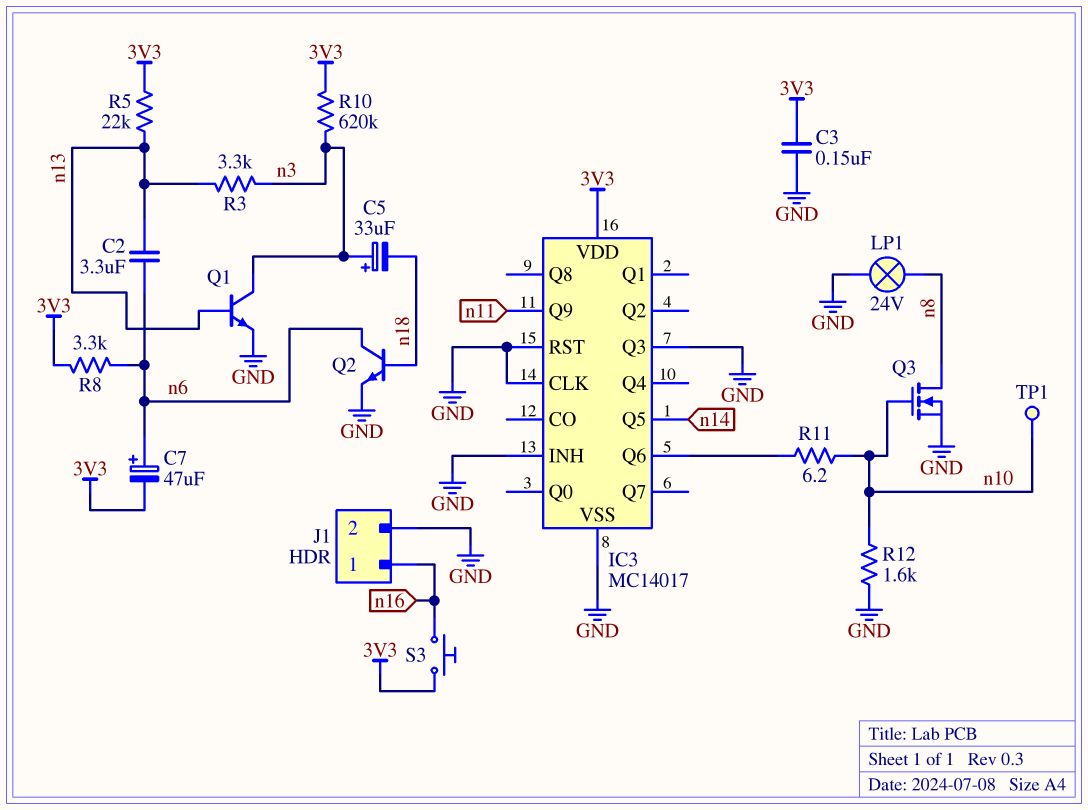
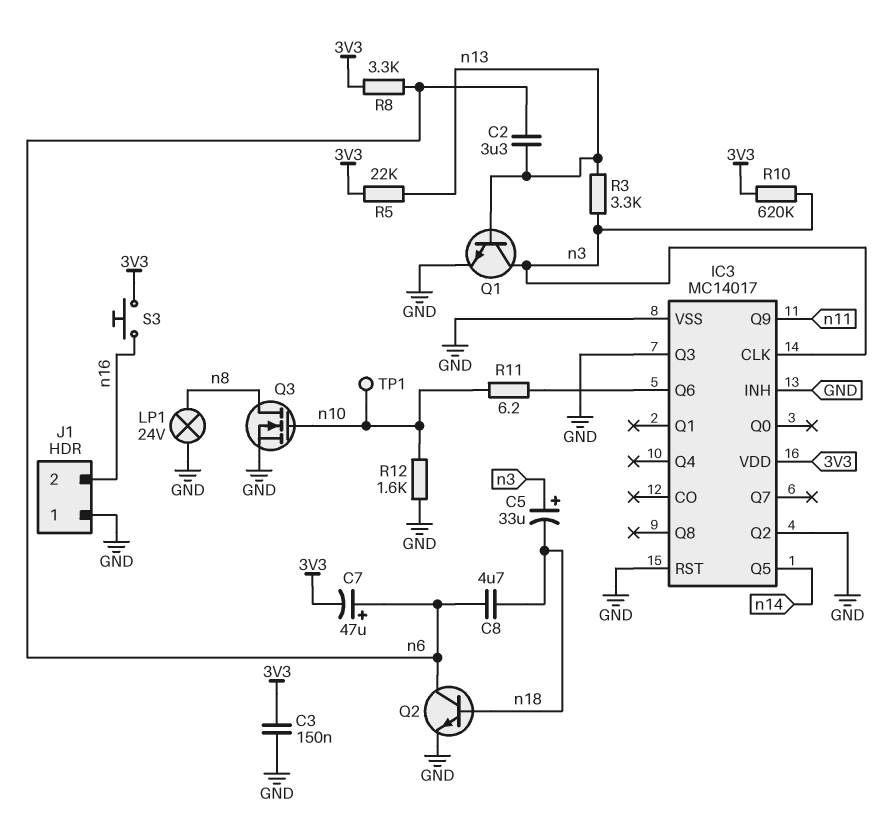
C8: none -> 4.7uF (n6, n18)
IC3 pin CLK: GND -> n3
IC3 pin Q2: none -> GND
J1 pin 1: n16 -> GND
J1 pin 2: GND -> n16

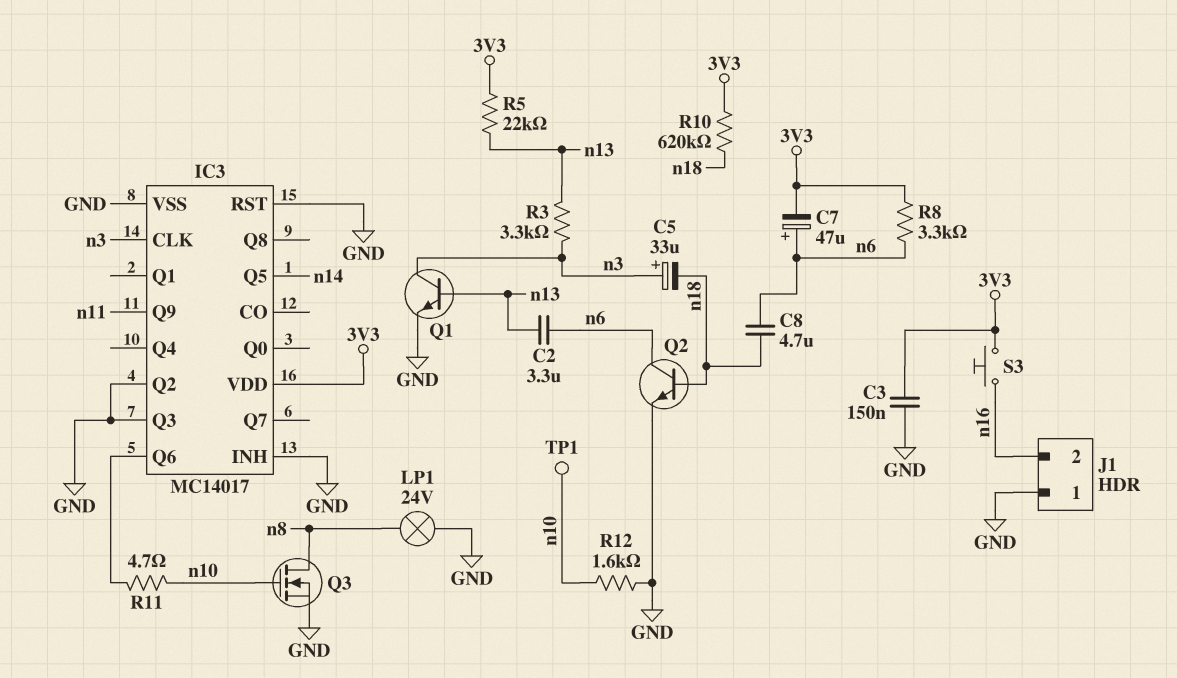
R10: 620k (3V3, n3) -> 620k (3V3, n18)
R11: 6.2 (IC3/Q6, n10) -> 4.7 (IC3/Q6, n10)

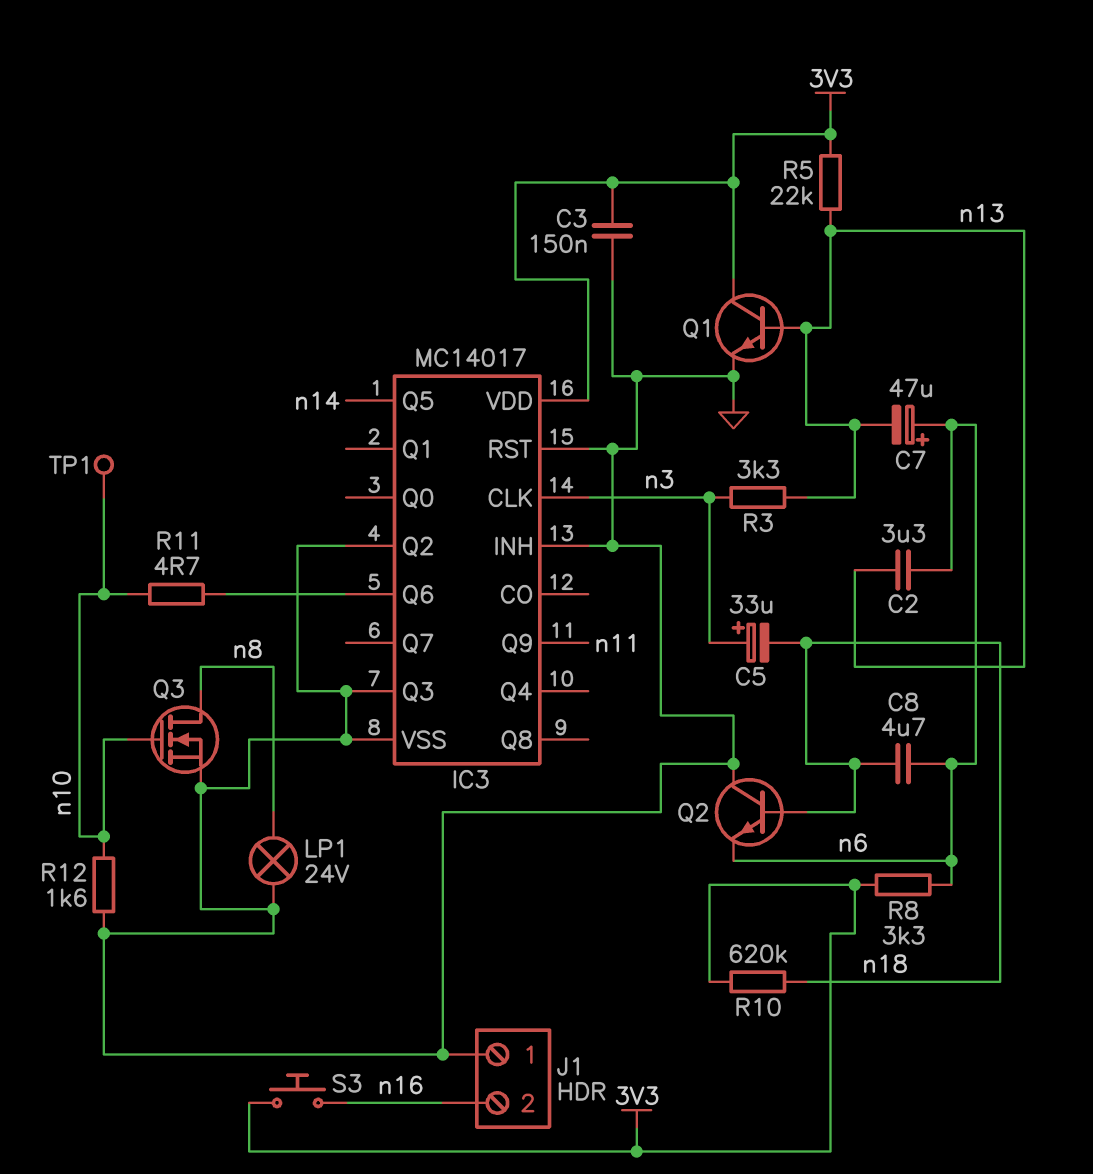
C7: 47uF (plus n6, minus 3V3) -> 47uF (plus n6, minus n13)
Q1: NPN (B n13, C n3, E GND) -> NPN (B n13, C 3V3, E GND)
Q2: NPN (B n18, C n6, E GND) -> NPN (B n18, C GND, E n6)

